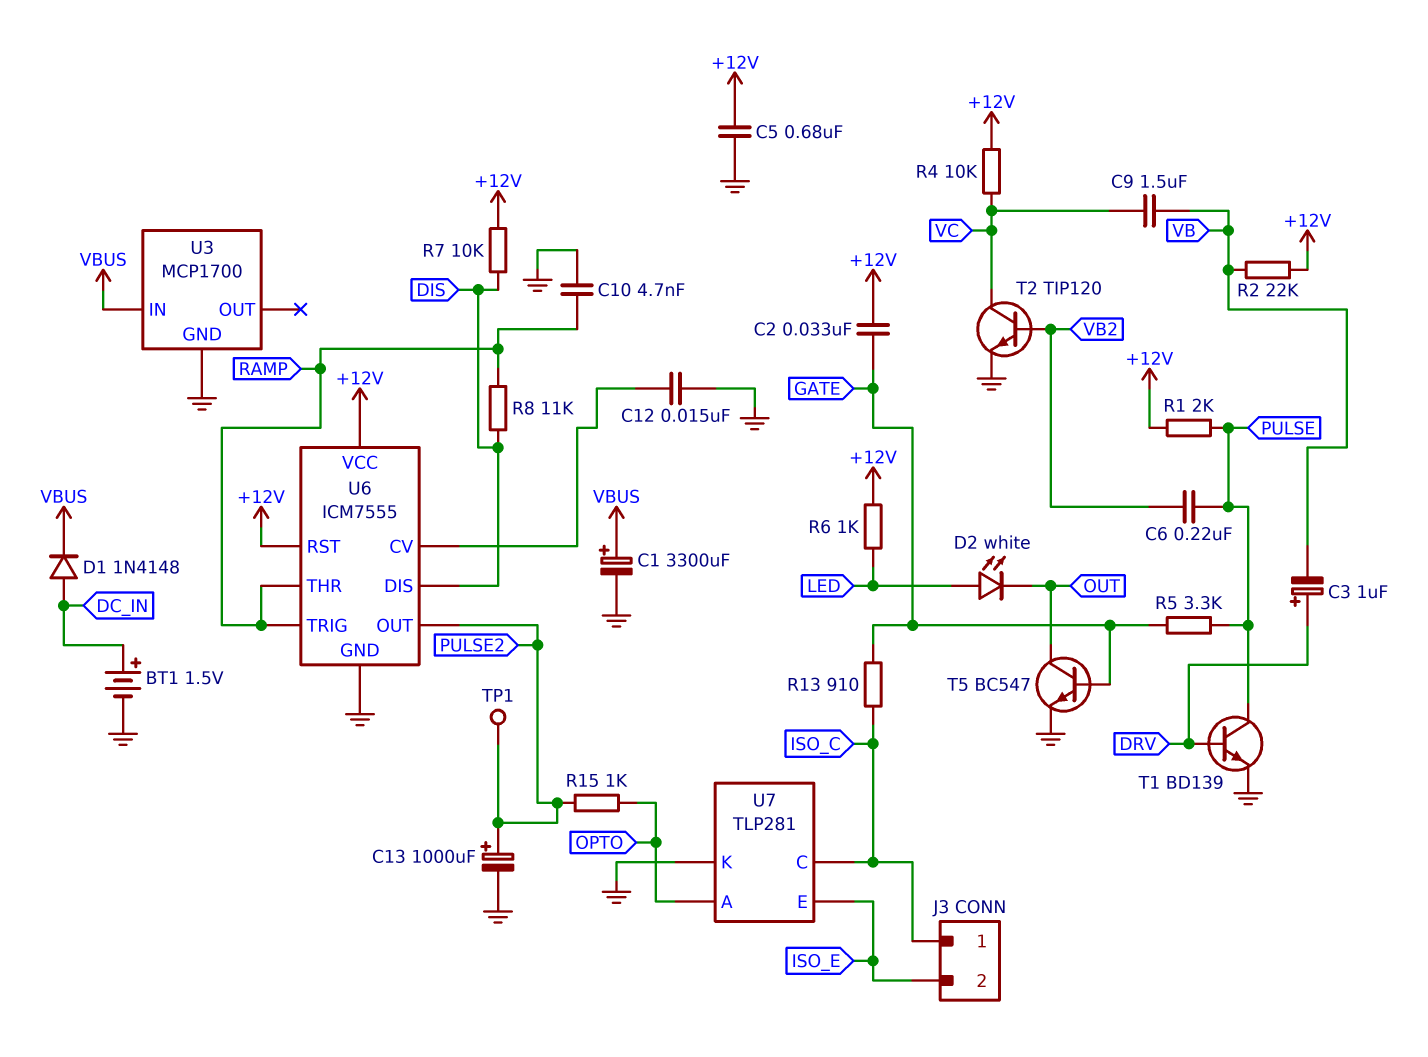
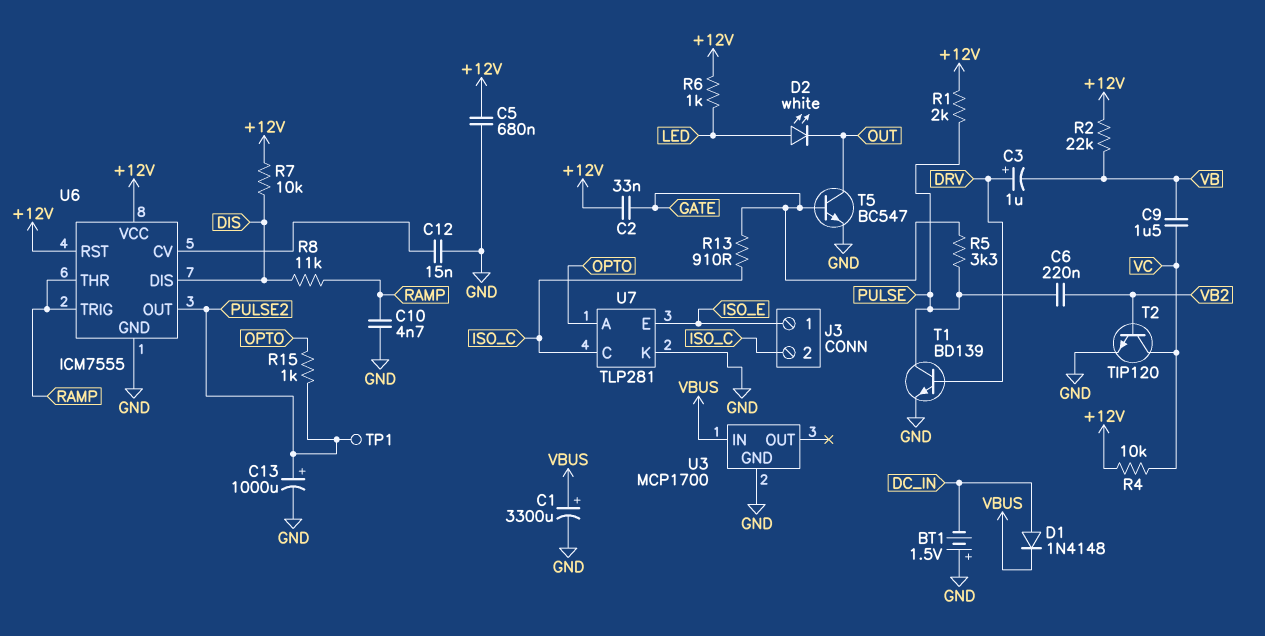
BT1: 1.5V (plus DC_IN, minus GND) -> 1.5V (plus GND, minus DC_IN)
J3 pin 1: ISO_C -> ISO_E
J3 pin 2: ISO_E -> ISO_C

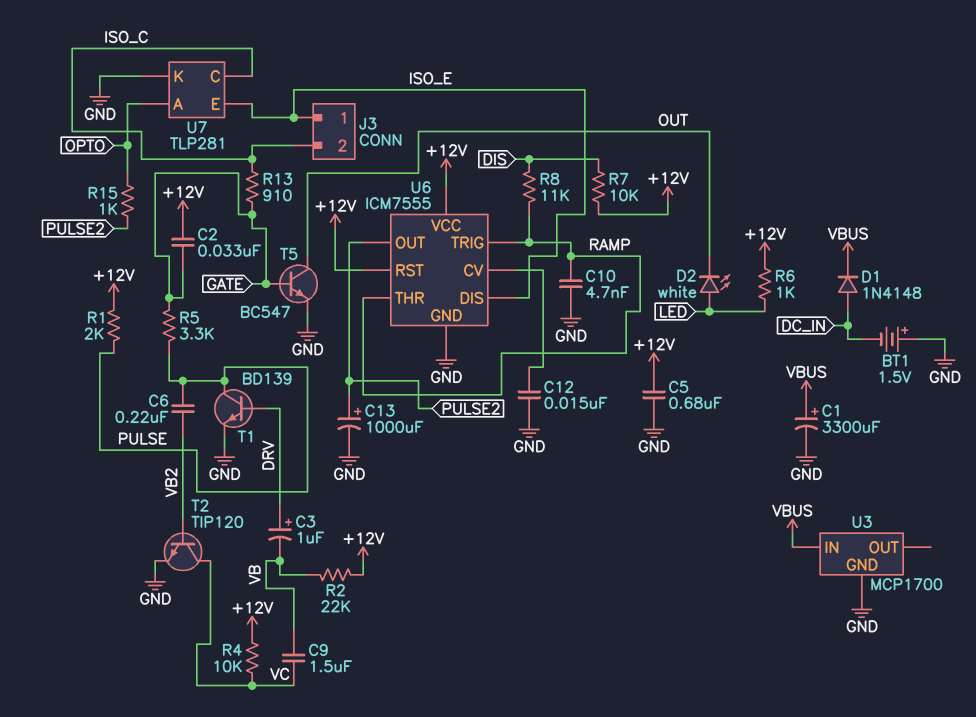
TP1: test point (PULSE2) -> none
U6 pin DIS: DIS -> ISO_E

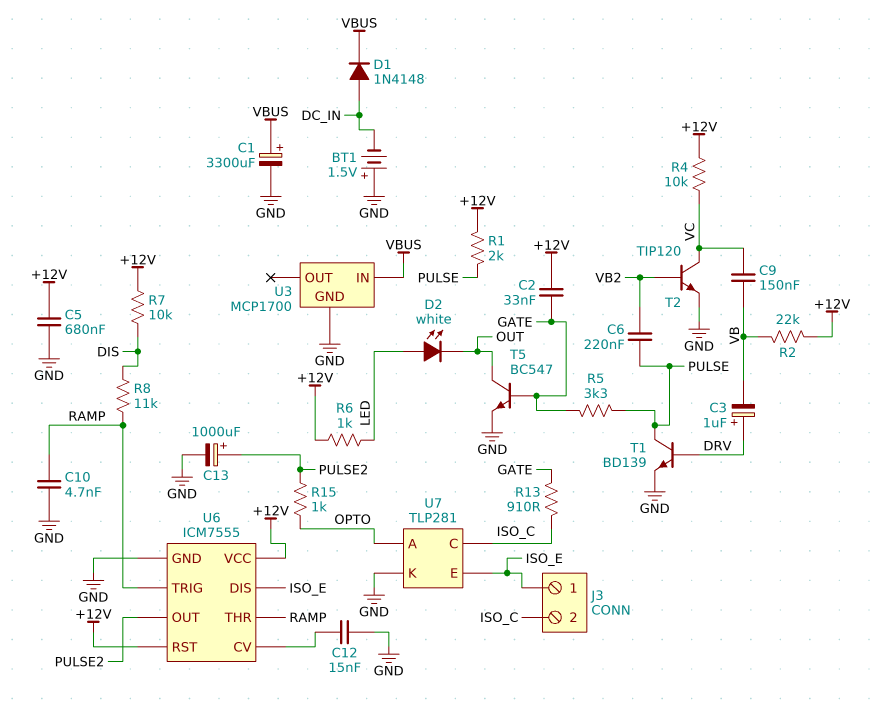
C9: 1.5uF (VB, VC) -> 150nF (VB, VC)

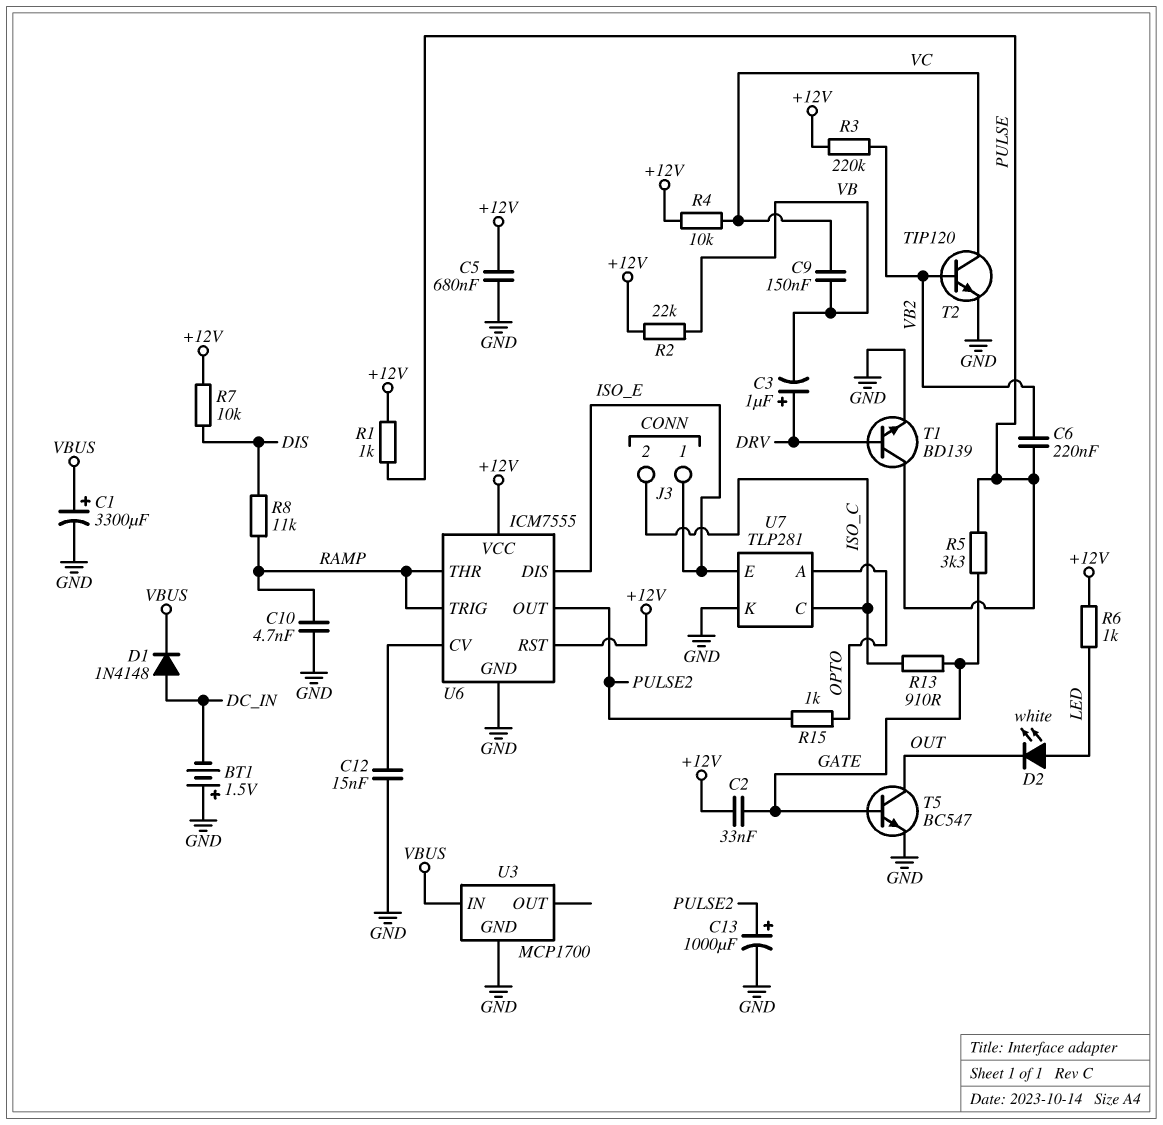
R1: 2k (+12V, PULSE) -> 1k (+12V, PULSE)
R3: none -> 220k (+12V, VB2)

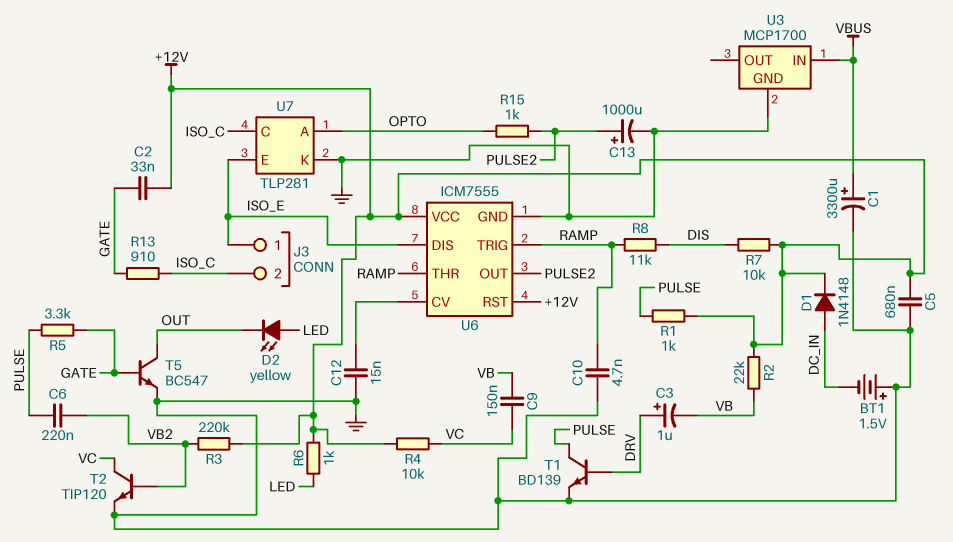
D1: diode 1N4148 (A DC_IN, K VBUS) -> diode 1N4148 (A DC_IN, K +12V)
D2: LED white (A LED, K OUT) -> LED yellow (A LED, K OUT)

